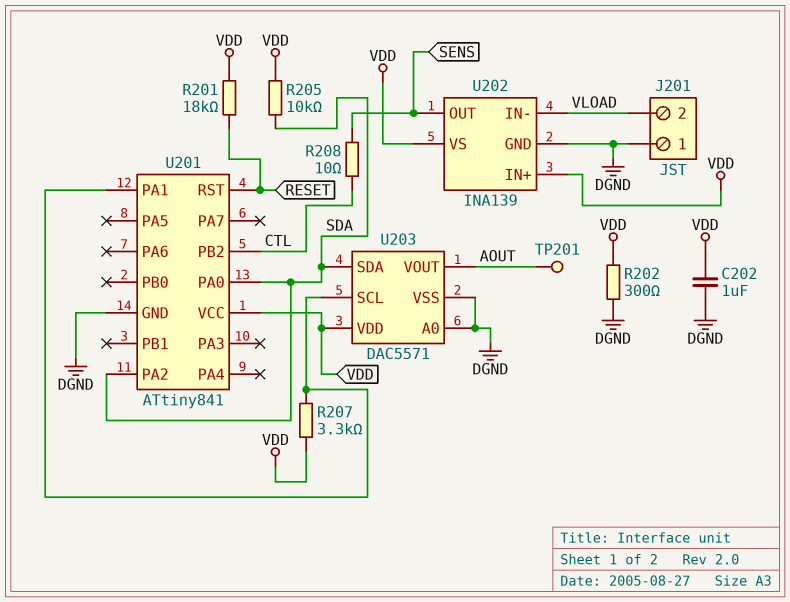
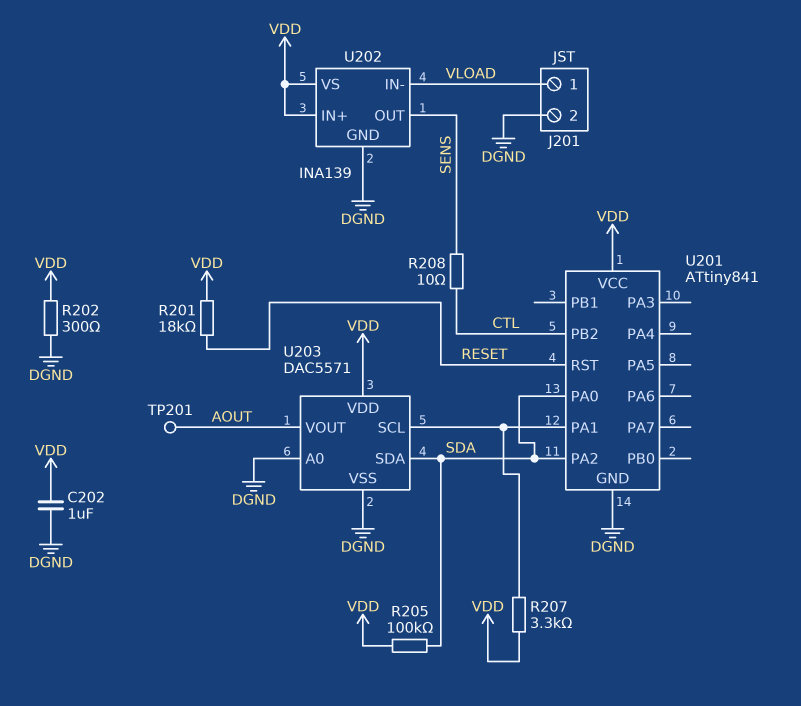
J201 pin 1: DGND -> VLOAD
J201 pin 2: VLOAD -> DGND
R205: 10k (SDA, VDD) -> 100k (SDA, VDD)

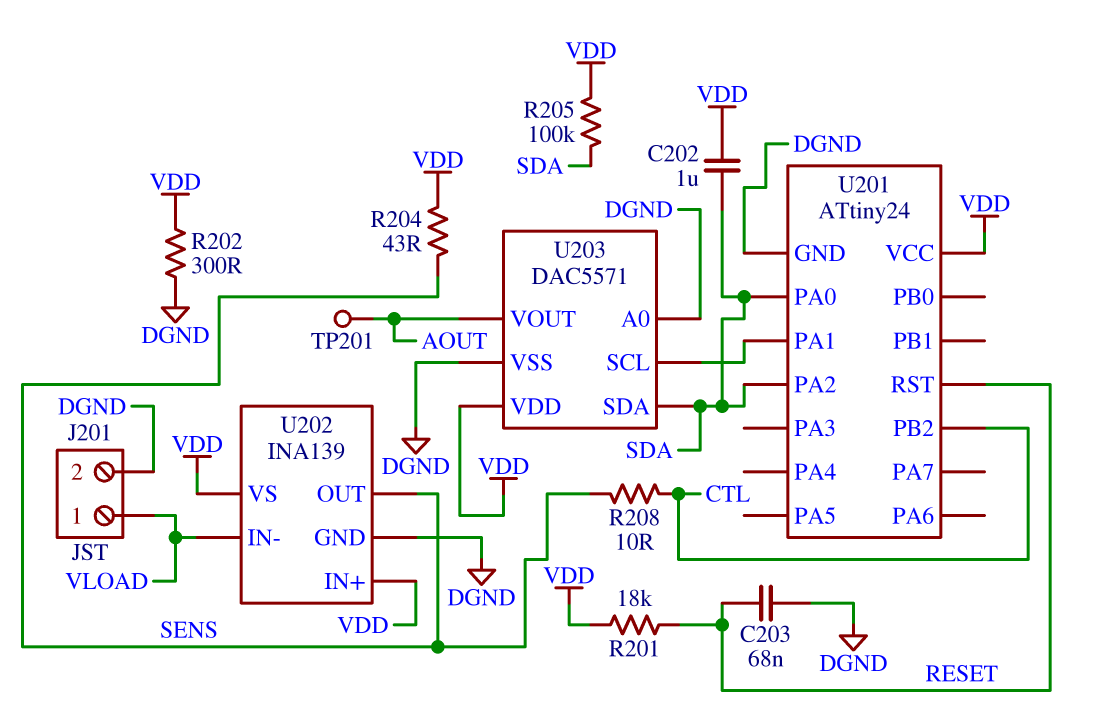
C202: 1uF (DGND, VDD) -> 1uF (SDA, VDD)
C203: none -> 68nF (DGND, RESET)
R204: none -> 43 (SENS, VDD)
R207: 3.3k (U201/PA1, VDD) -> none
U201: ATtiny841 -> ATtiny24

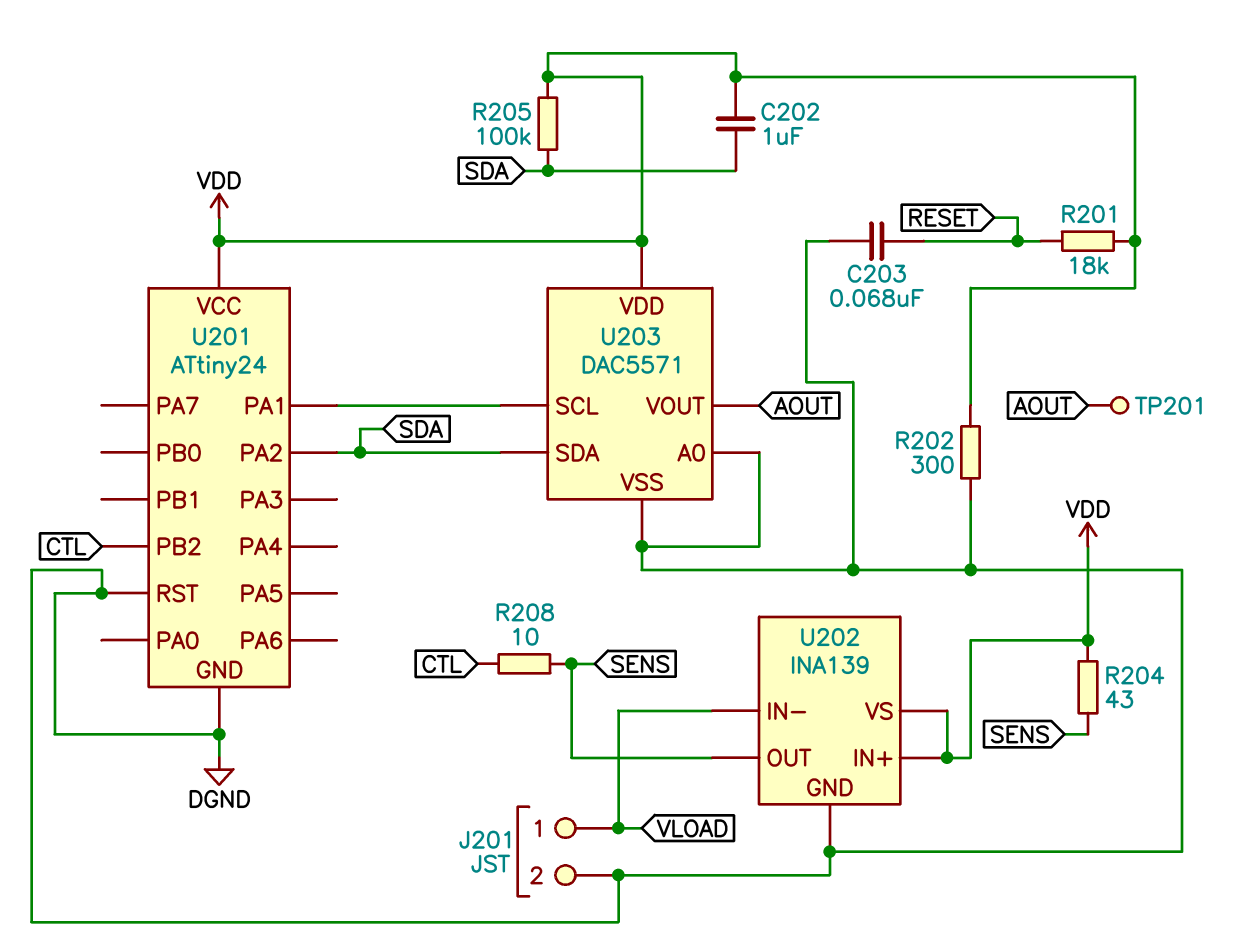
U201 pin PA0: SDA -> none
U201 pin RST: RESET -> DGND

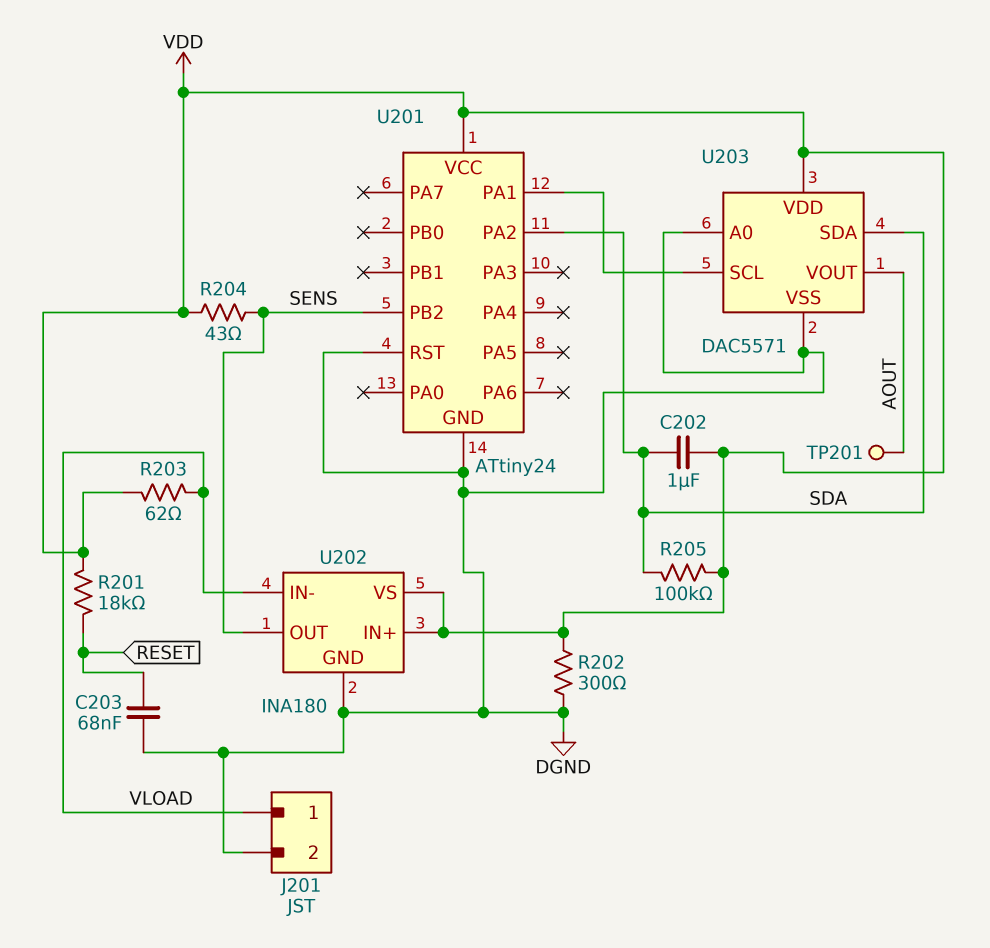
R203: none -> 62 (VDD, VLOAD)
R208: 10 (CTL, SENS) -> none
U201 pin PB2: CTL -> SENS
U202: INA139 -> INA180

